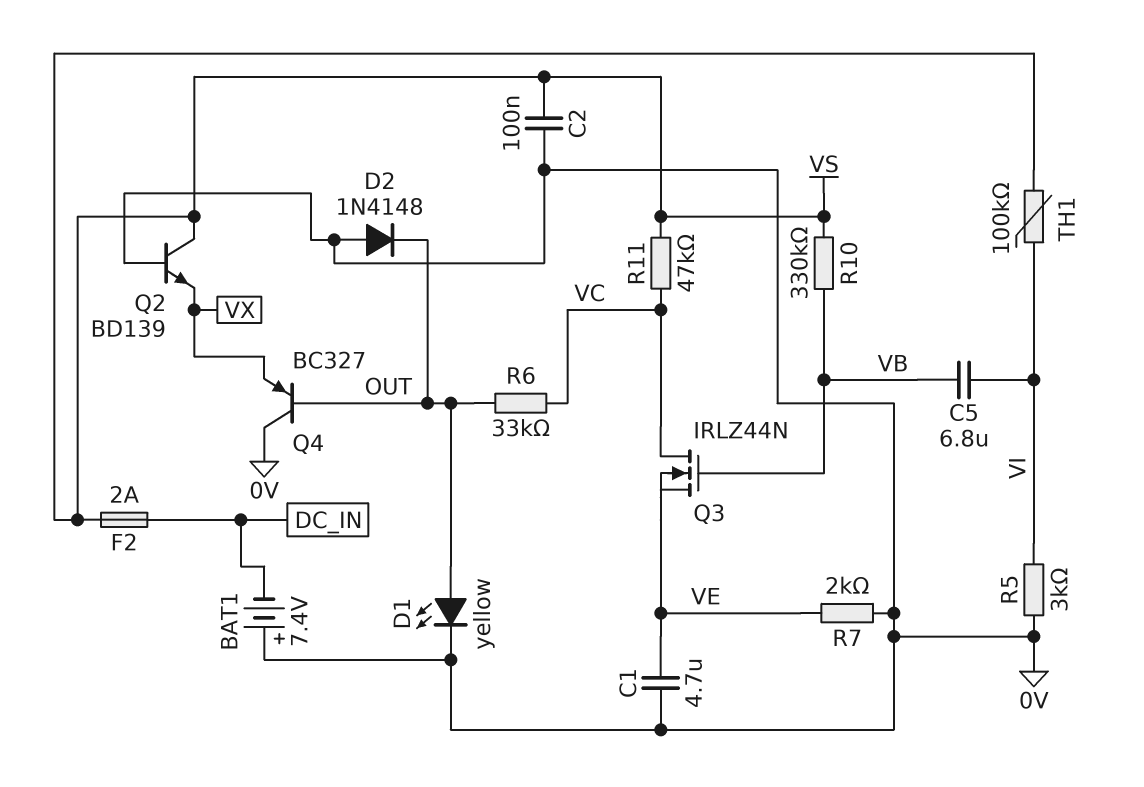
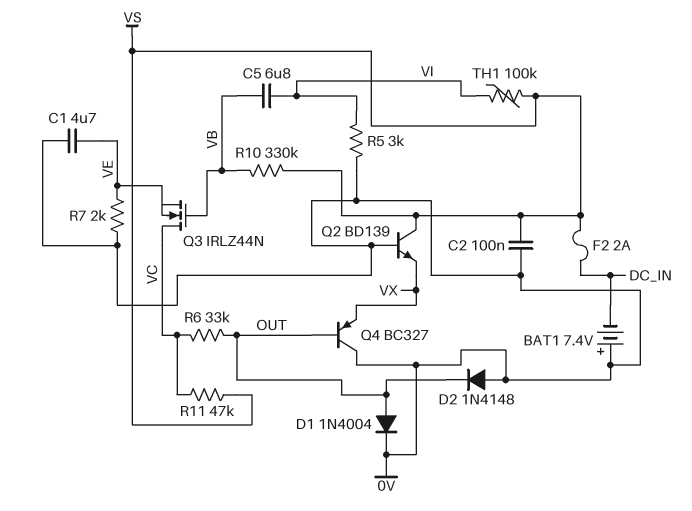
D1: LED yellow (A OUT, K 0V) -> diode 1N4004 (A OUT, K 0V)

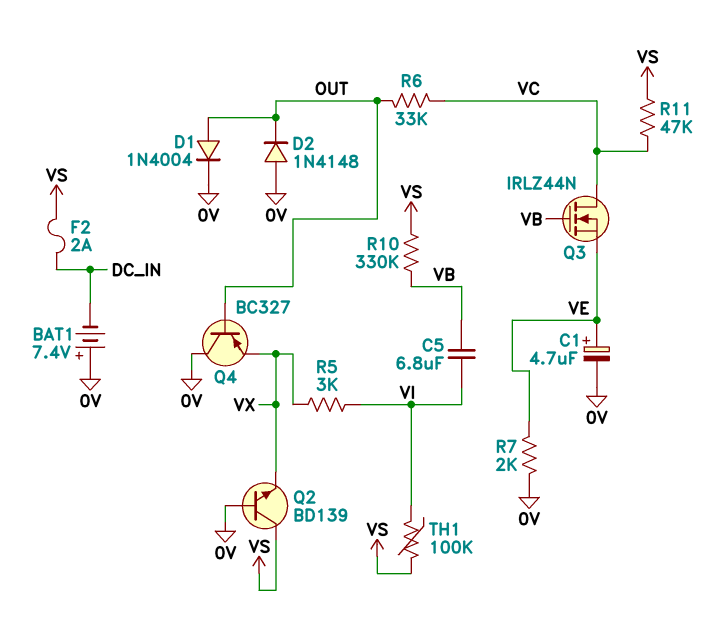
C1: 4.7uF (0V, VE) -> 4.7uF (plus VE, minus 0V)
C2: 100nF (0V, VS) -> none
R5: 3k (0V, VI) -> 3k (VI, VX)

